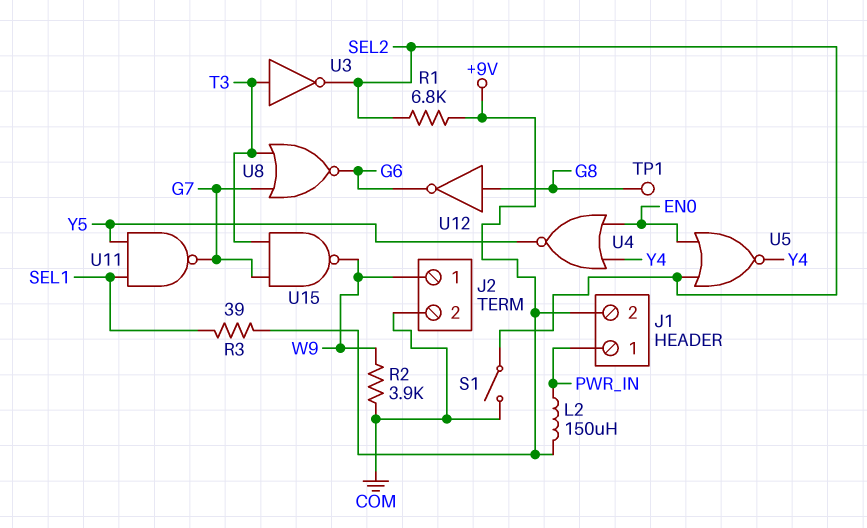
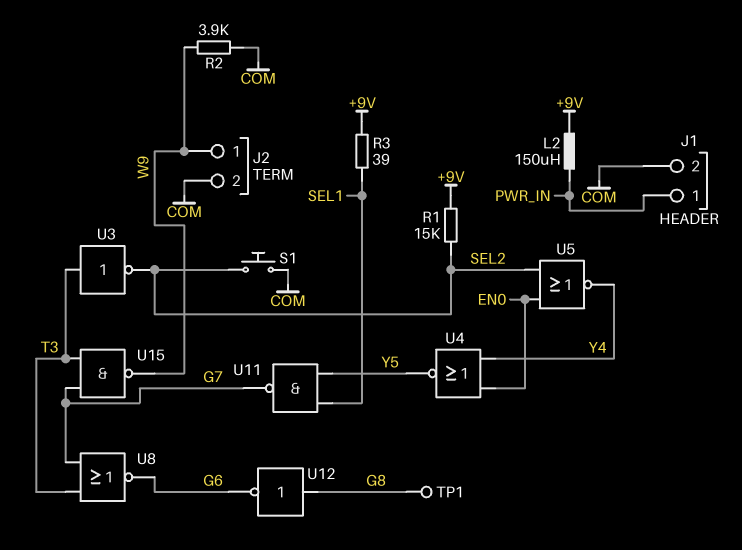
J1 pin 2: +9V -> COM
R1: 6.8k (+9V, SEL2) -> 15k (+9V, SEL2)
S1: switch (COM, SEL2) -> button (COM, SEL2)

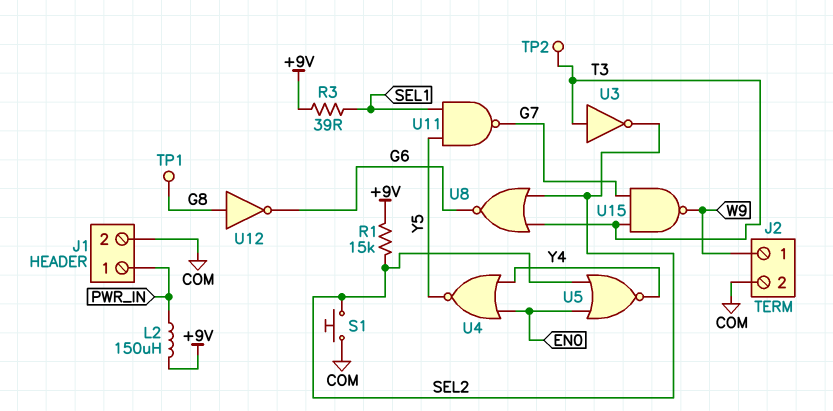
R2: 3.9k (COM, W9) -> none
TP2: none -> test point (T3)
U8: NOR (in G7, in T3, out G6) -> NOR (in SEL2, in T3, out G6)

